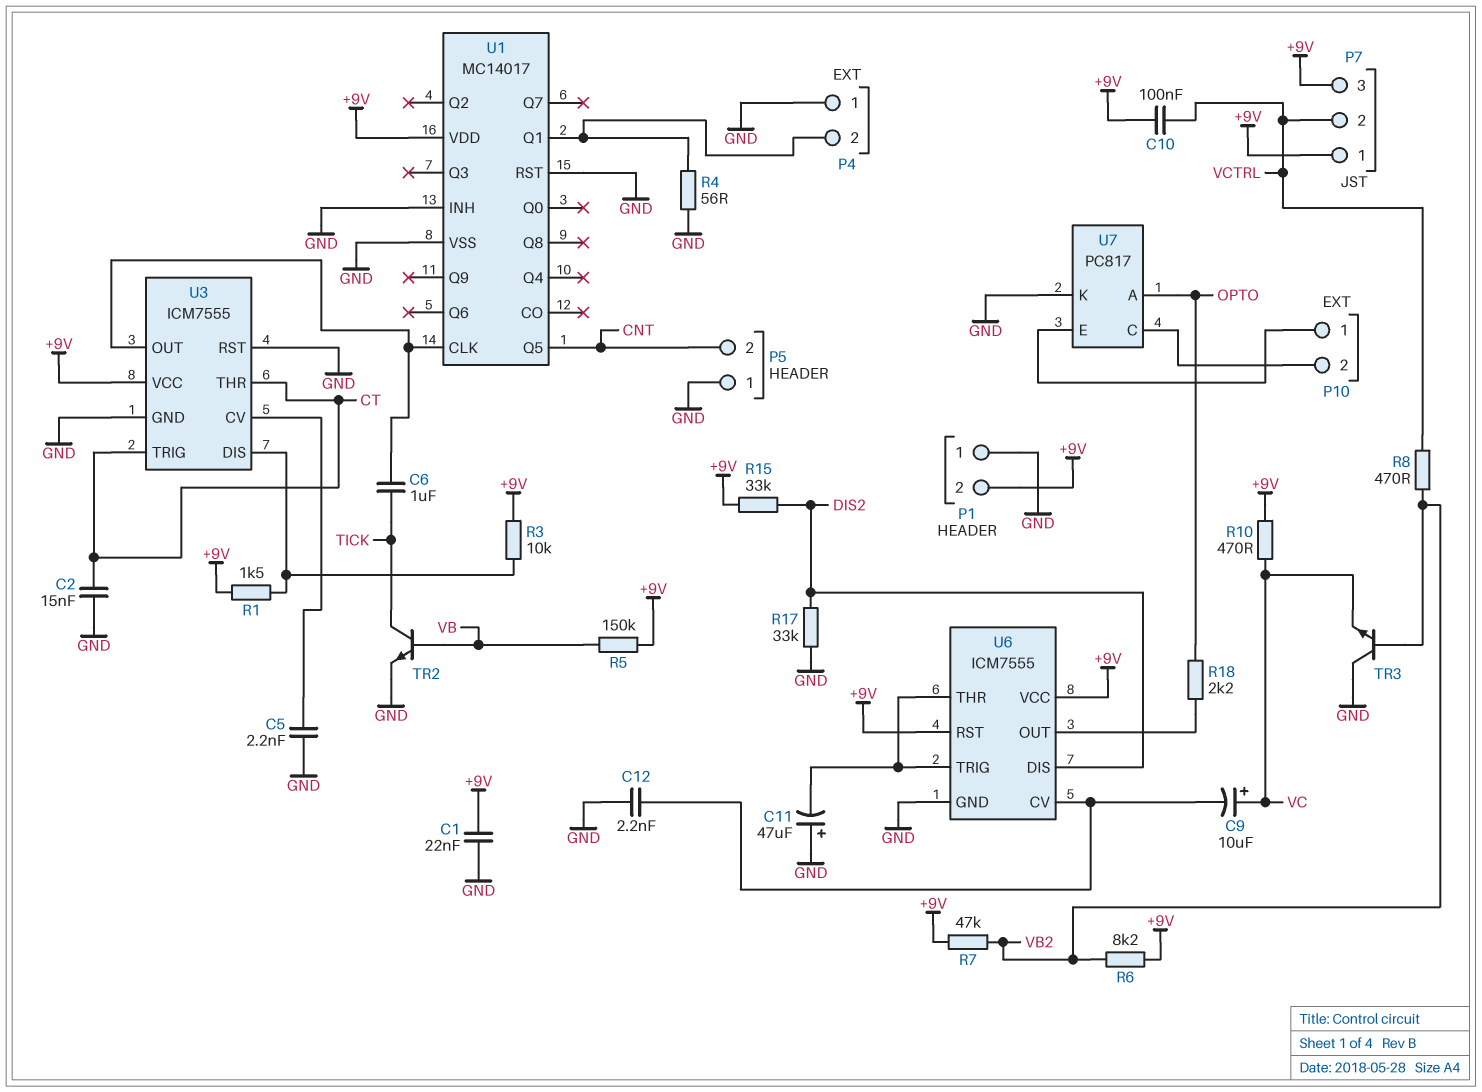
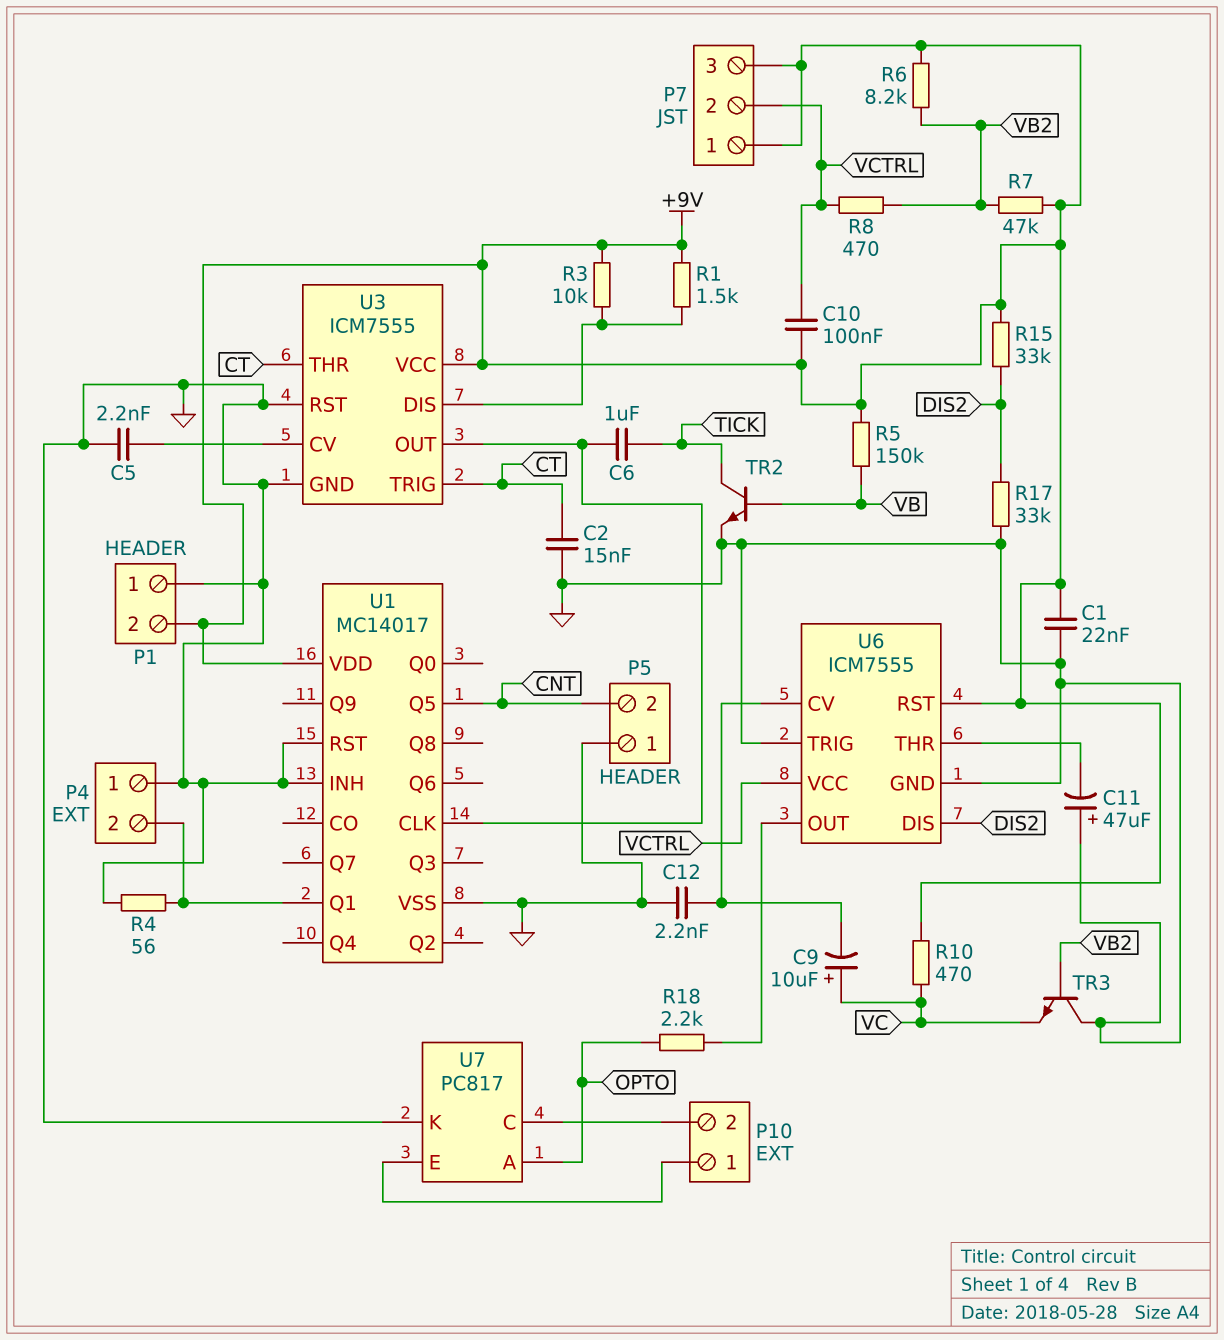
U6 pin TRIG: U6/THR -> GND
U6 pin VCC: +9V -> VCTRL

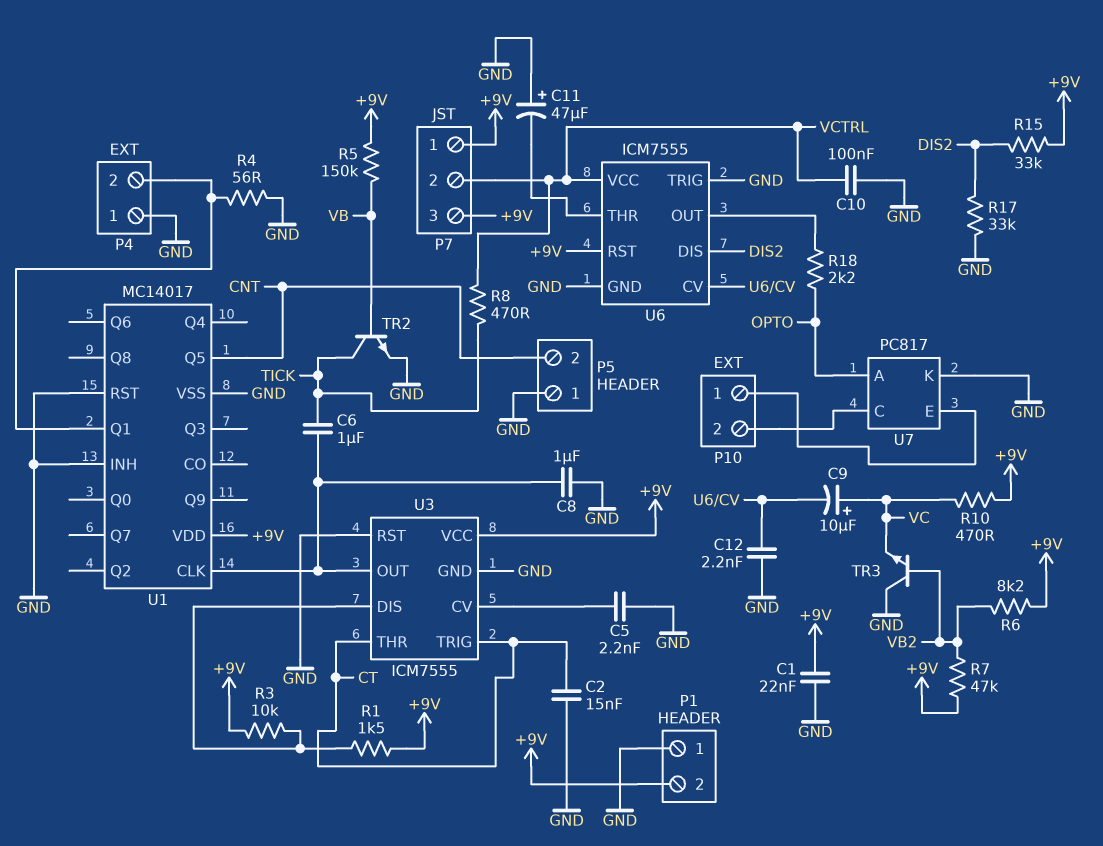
C8: none -> 1uF (GND, U1/CLK)
C10: 100nF (+9V, VCTRL) -> 100nF (GND, VCTRL)
R8: 470 (VB2, VCTRL) -> 470 (TICK, VCTRL)

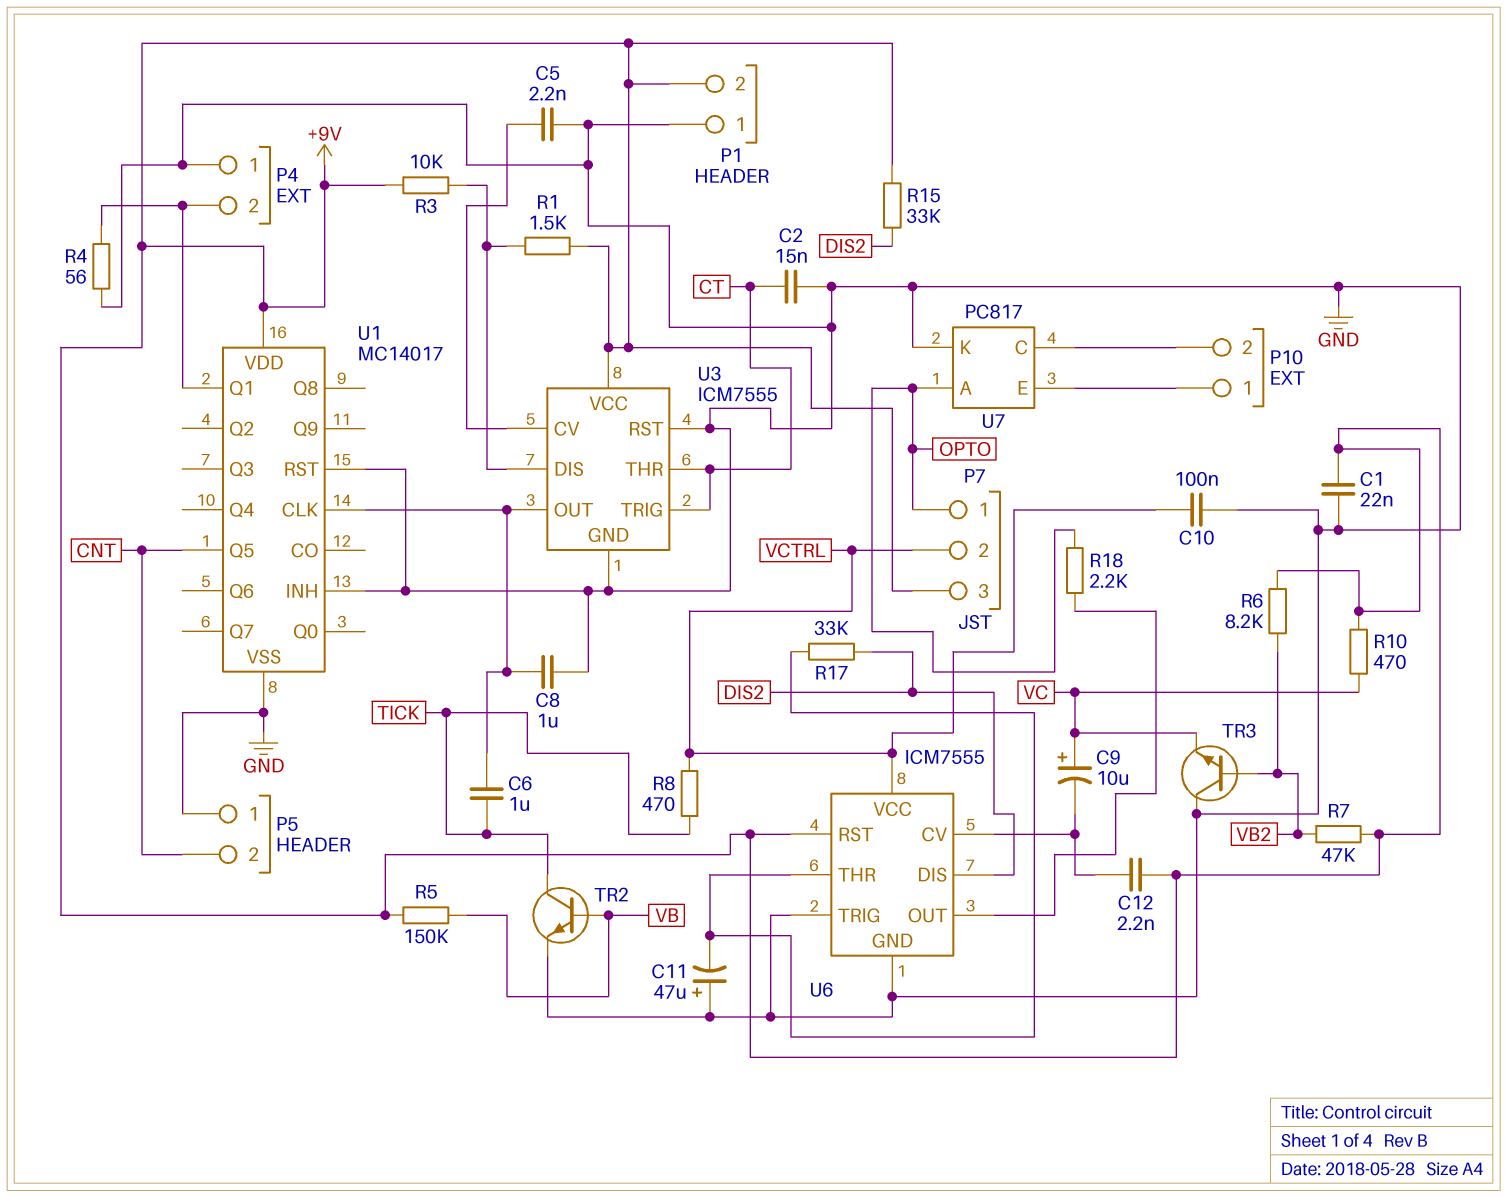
C12: 2.2nF (GND, U6/CV) -> 2.2nF (+9V, U6/CV)
P7 pin 1: +9V -> OPTO
R17: 33k (DIS2, GND) -> 33k (DIS2, U6/THR)

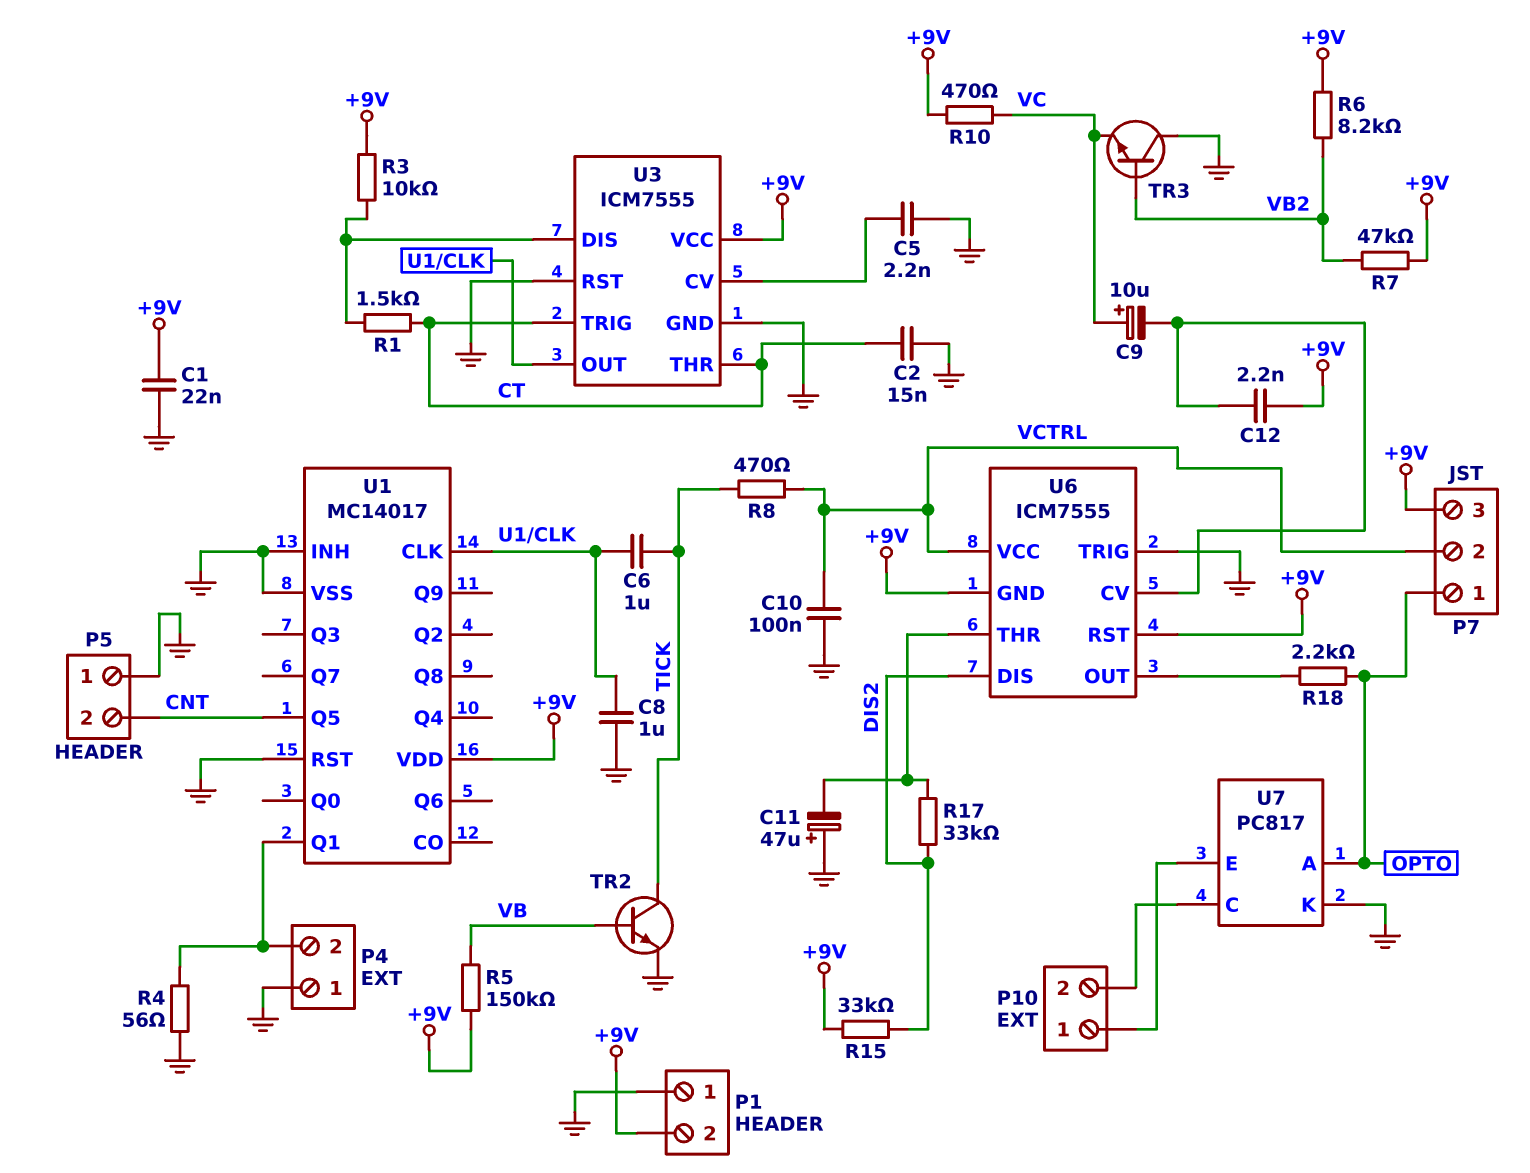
R1: 1.5k (+9V, U3/DIS) -> 1.5k (CT, U3/DIS)
U6 pin GND: GND -> +9V

